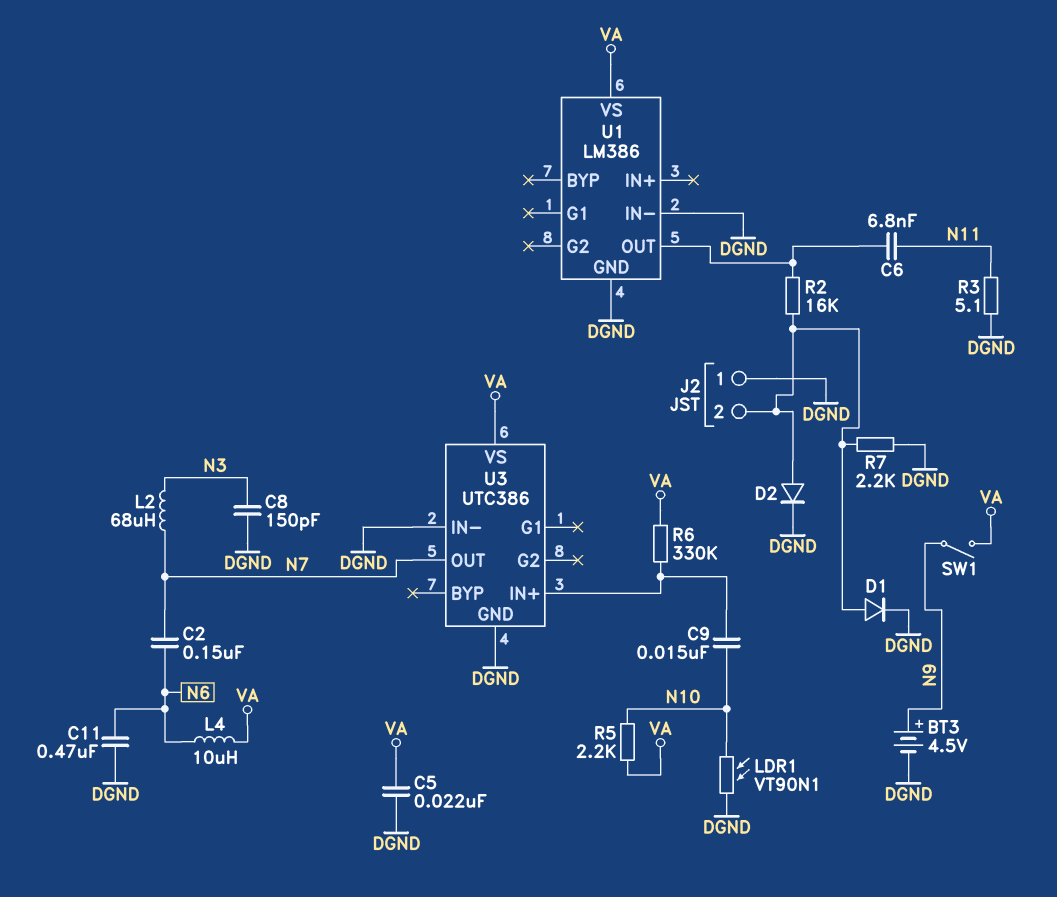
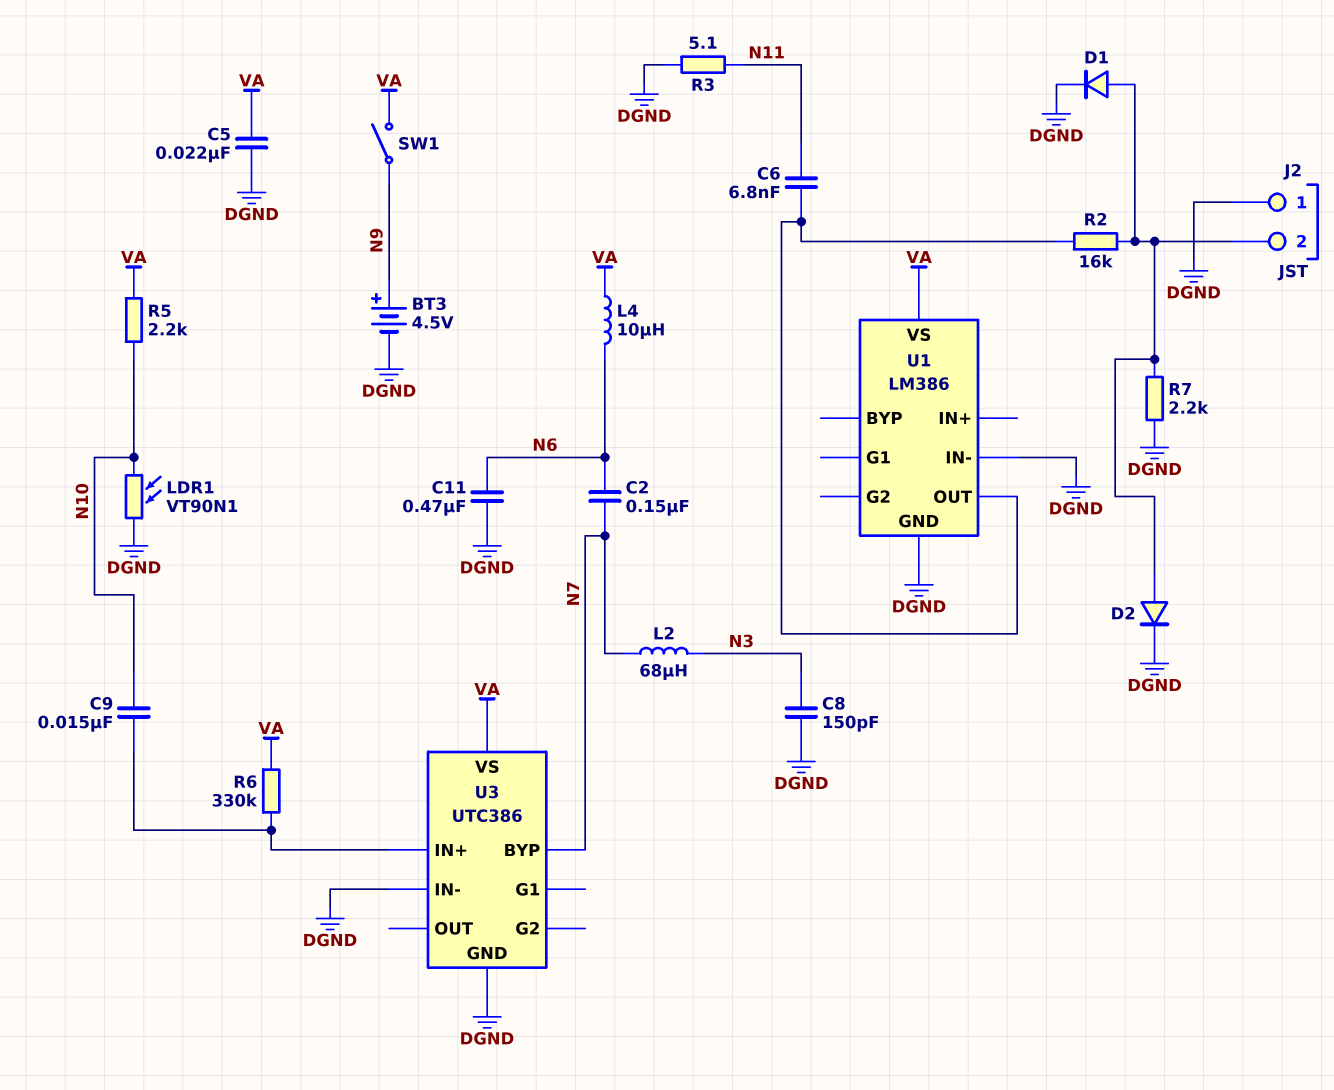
U3 pin BYP: none -> N7
U3 pin OUT: N7 -> none

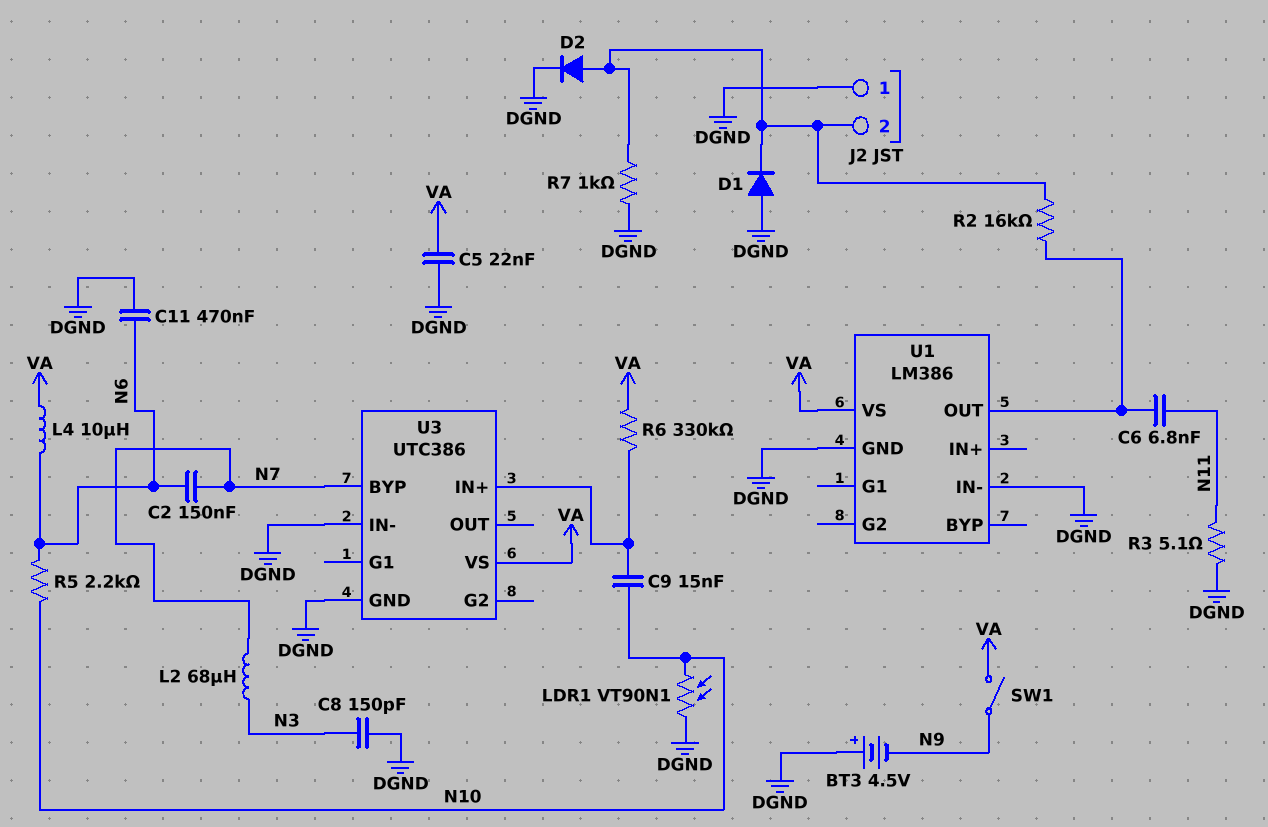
BT3: 4.5V (plus N9, minus DGND) -> 4.5V (plus DGND, minus N9)
D1: diode (A J2/2, K DGND) -> diode (A DGND, K J2/2)
R5: 2.2k (N10, VA) -> 2.2k (N6, N10)
R7: 2.2k (DGND, J2/2) -> 1k (DGND, J2/2)

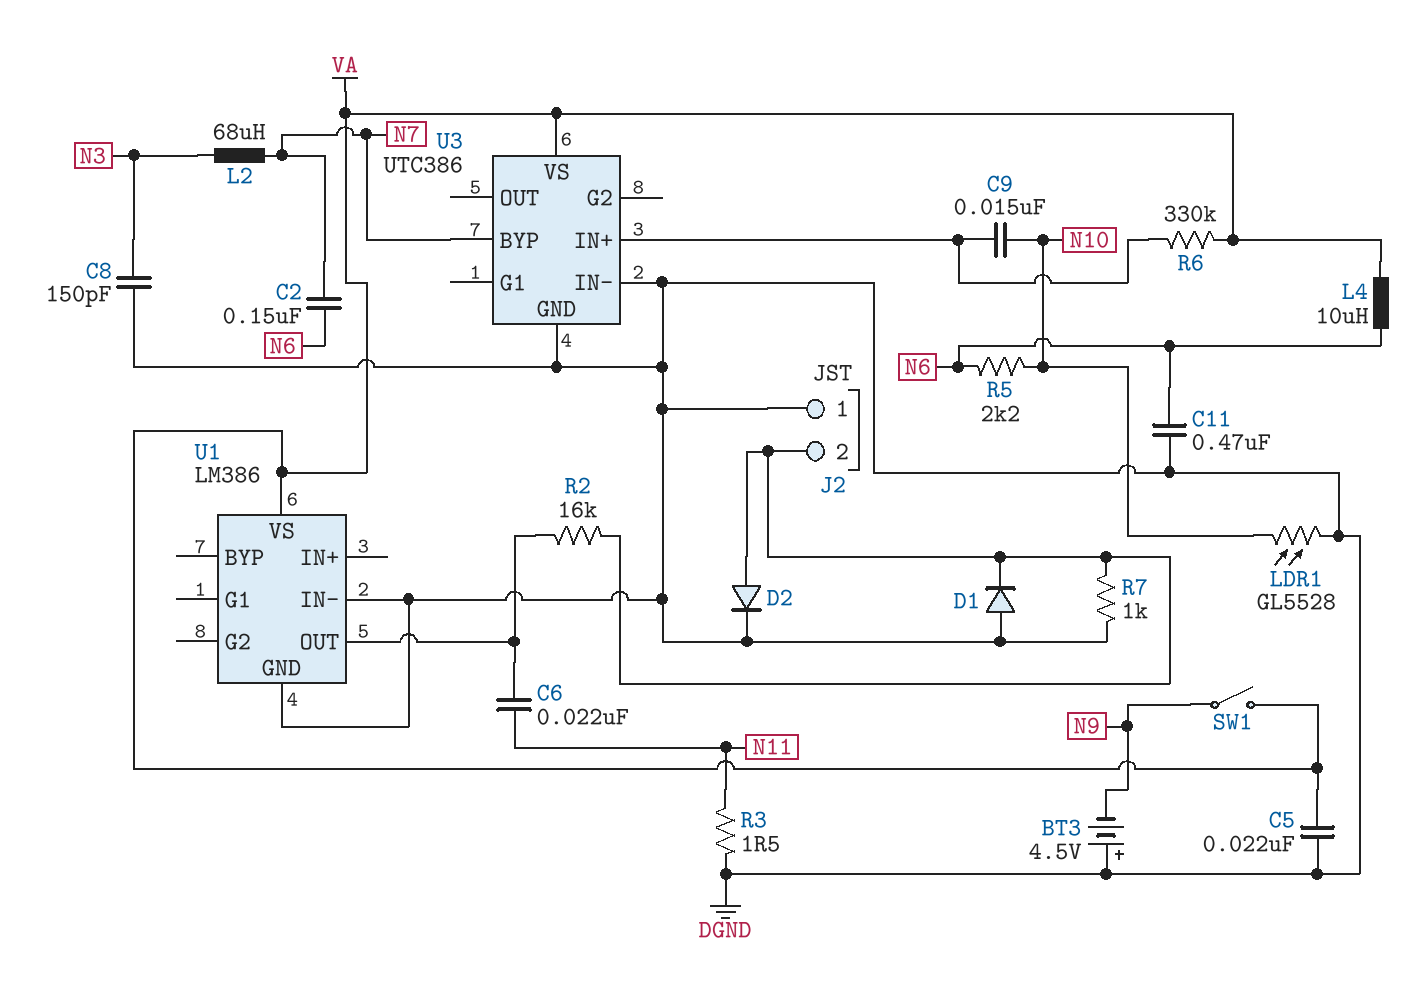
C6: 6.8nF (N11, U1/OUT) -> 22nF (N11, U1/OUT)
LDR1: VT90N1 (DGND, N10) -> GL5528 (DGND, N10)
R3: 5.1 (DGND, N11) -> 1.5 (DGND, N11)

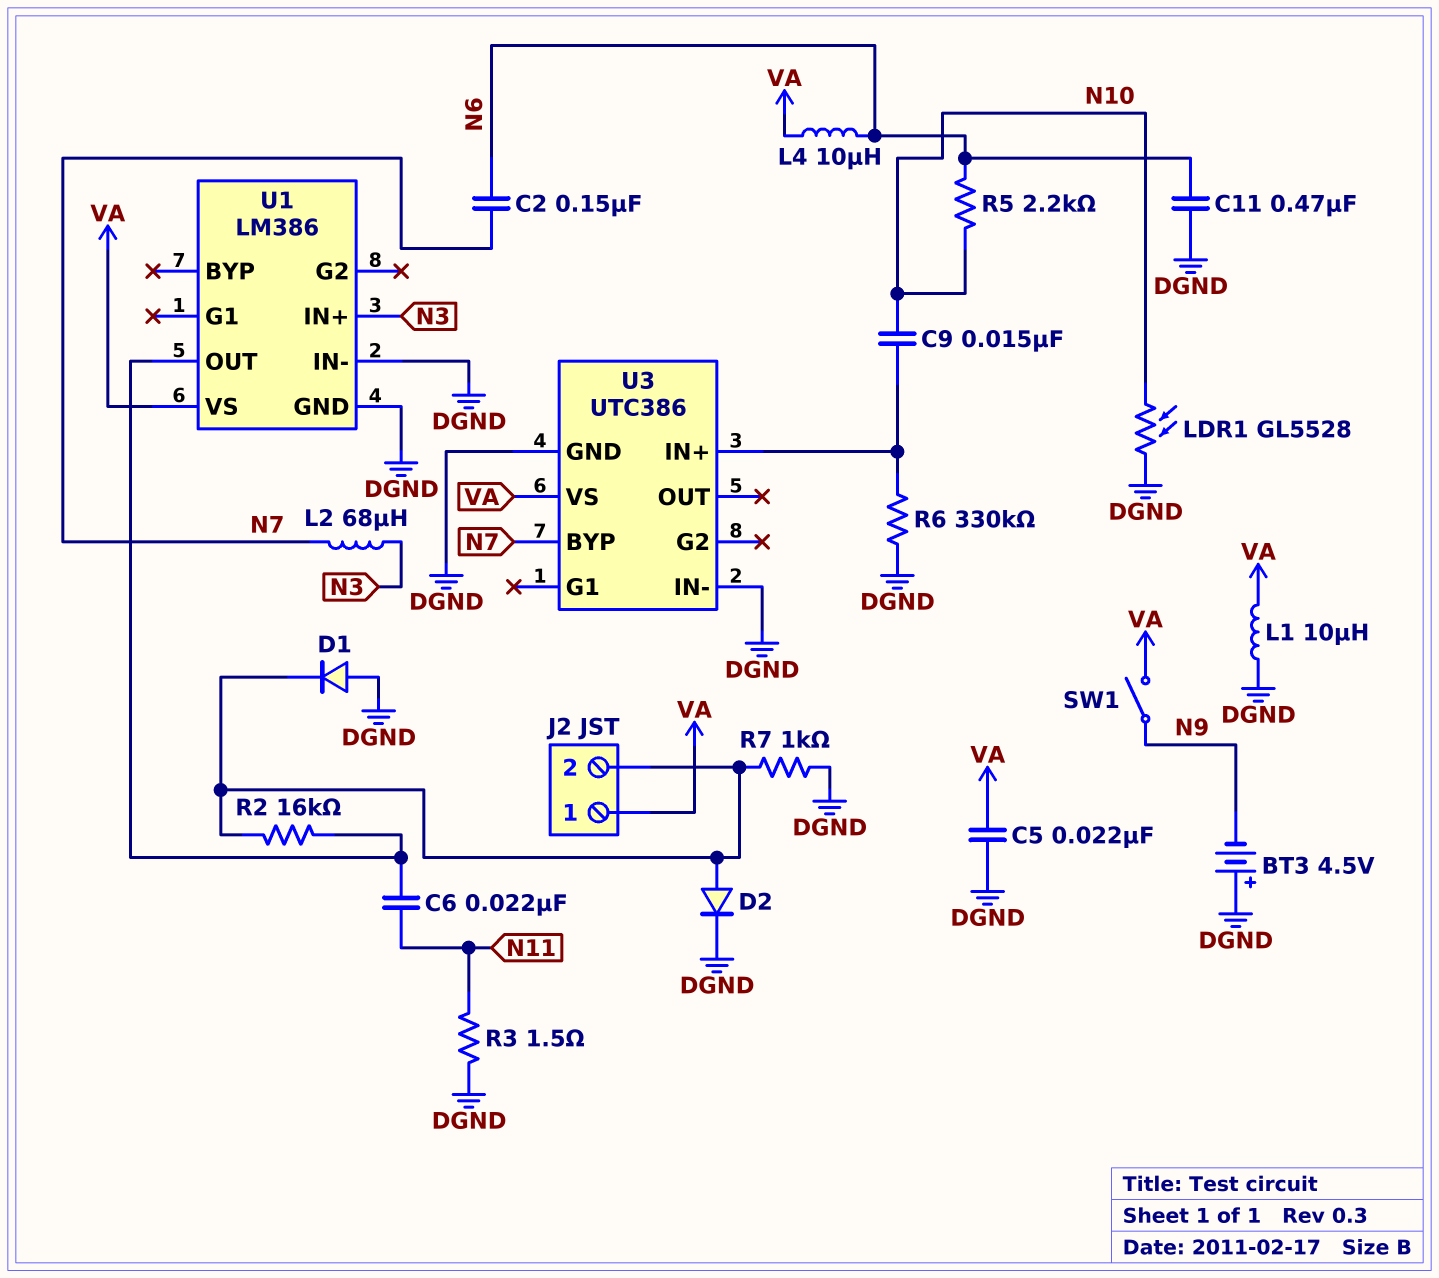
C8: 150pF (DGND, N3) -> none
J2 pin 1: DGND -> VA
L1: none -> 10uH (DGND, VA)
R6: 330k (U3/IN+, VA) -> 330k (DGND, U3/IN+)
U1 pin IN+: none -> N3

